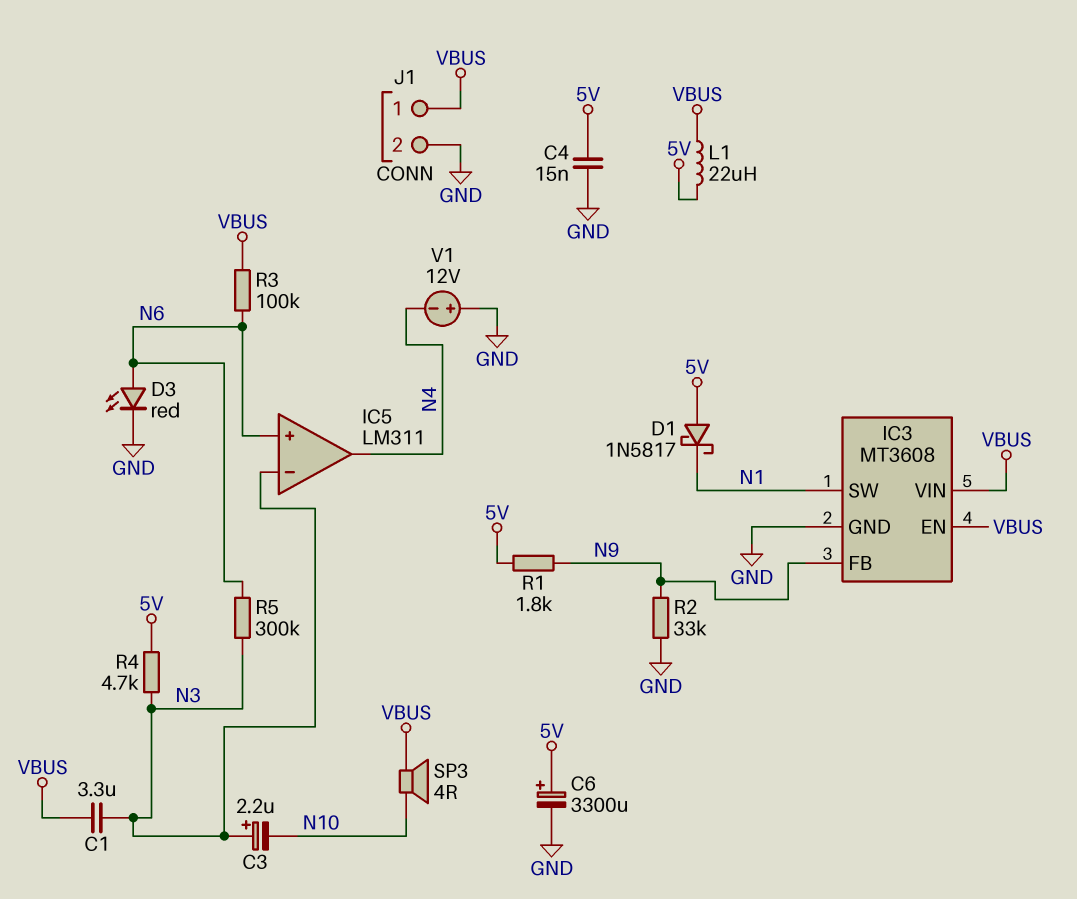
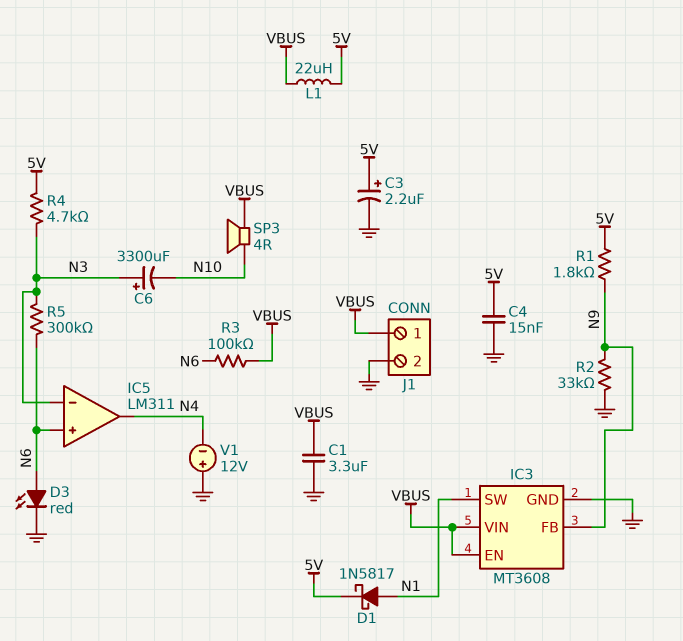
C1: 3.3uF (N3, VBUS) -> 3.3uF (GND, VBUS)
C3: 2.2uF (plus N3, minus N10) -> 2.2uF (plus 5V, minus GND)
C6: 3300uF (plus 5V, minus GND) -> 3300uF (plus N3, minus N10)
D1: schottky 1N5817 (A 5V, K N1) -> schottky 1N5817 (A N1, K 5V)

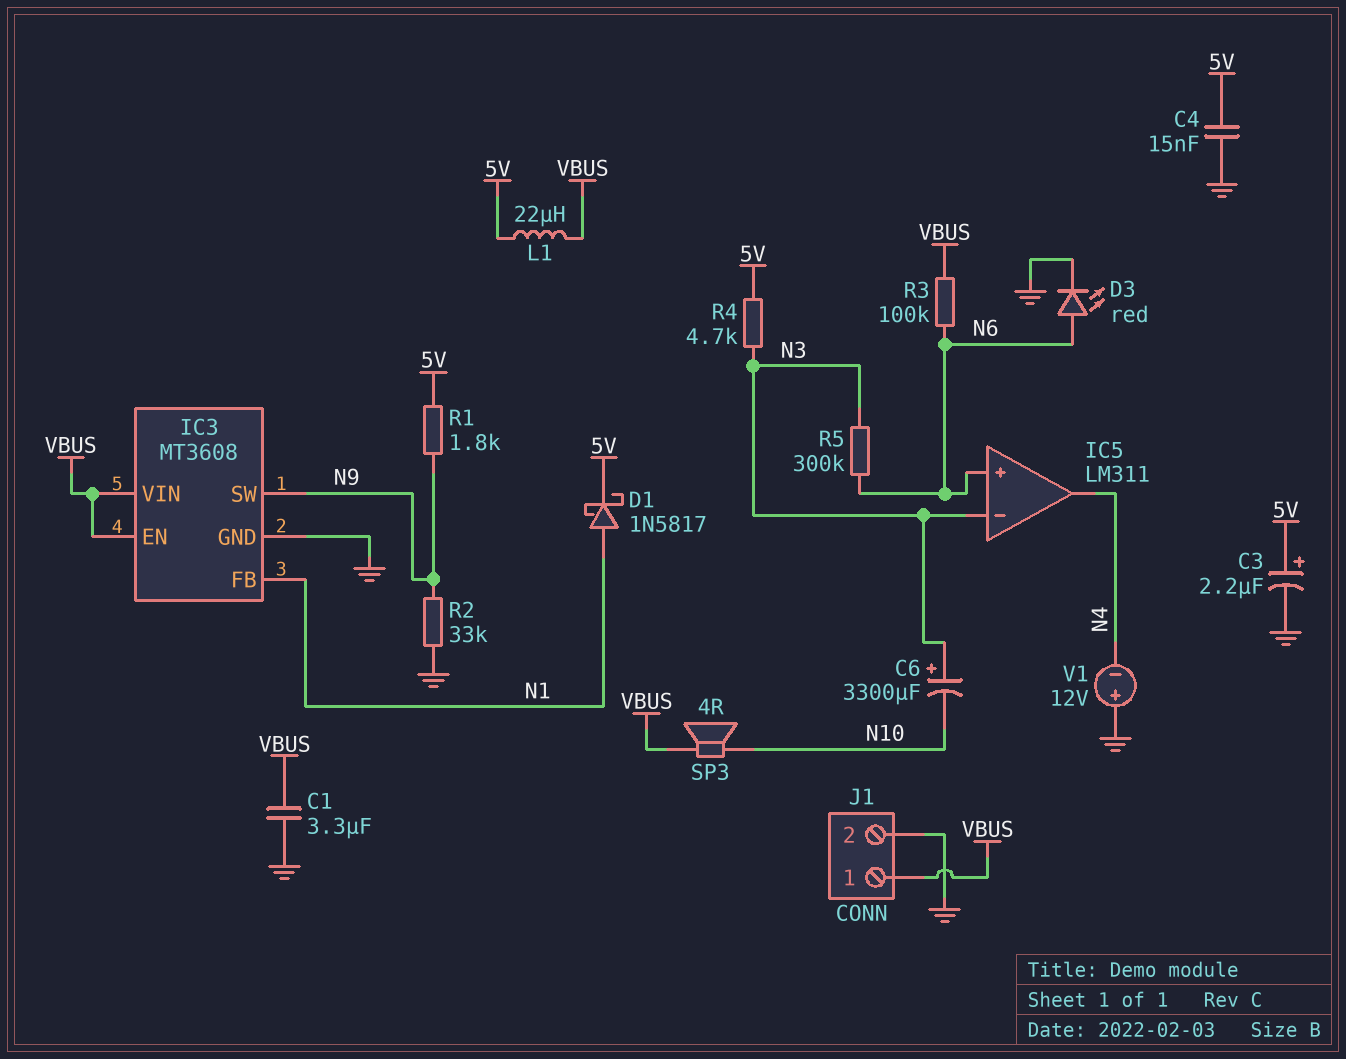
IC3 pin FB: N9 -> N1
IC3 pin SW: N1 -> N9

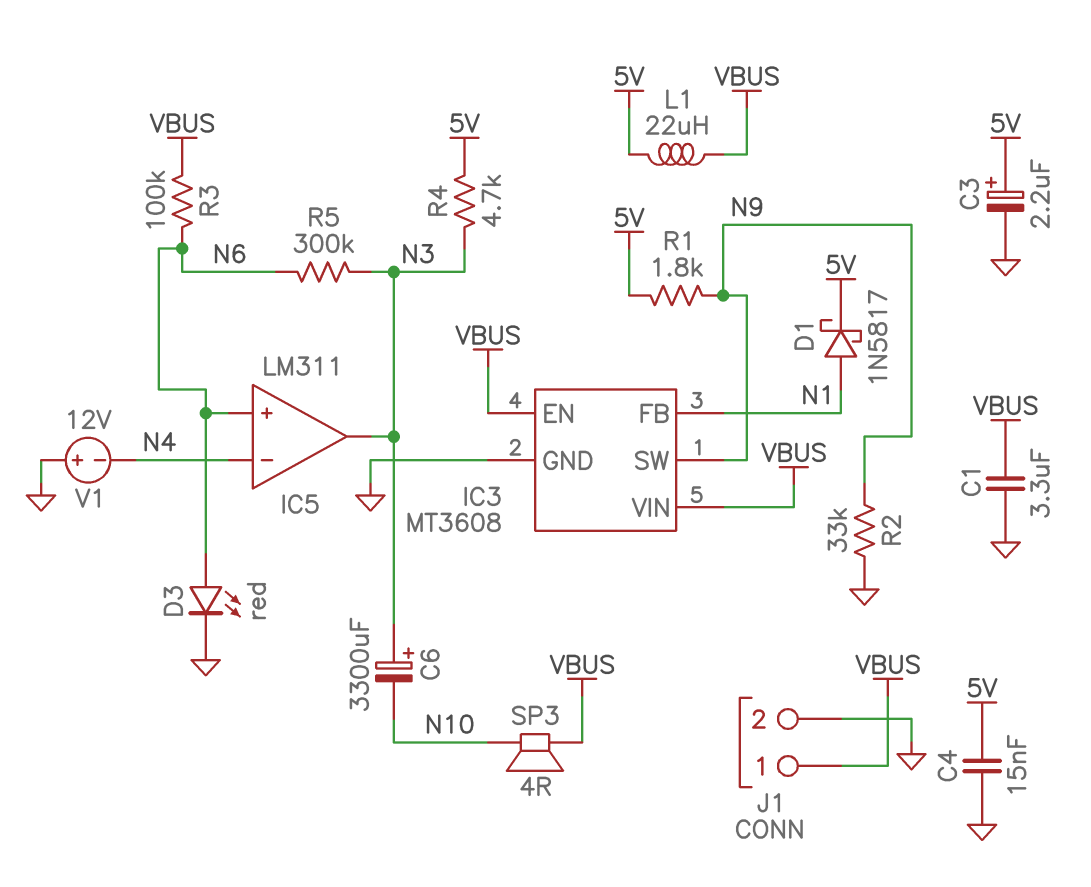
IC5 pin in-: N3 -> N4
IC5 pin out: N4 -> N3

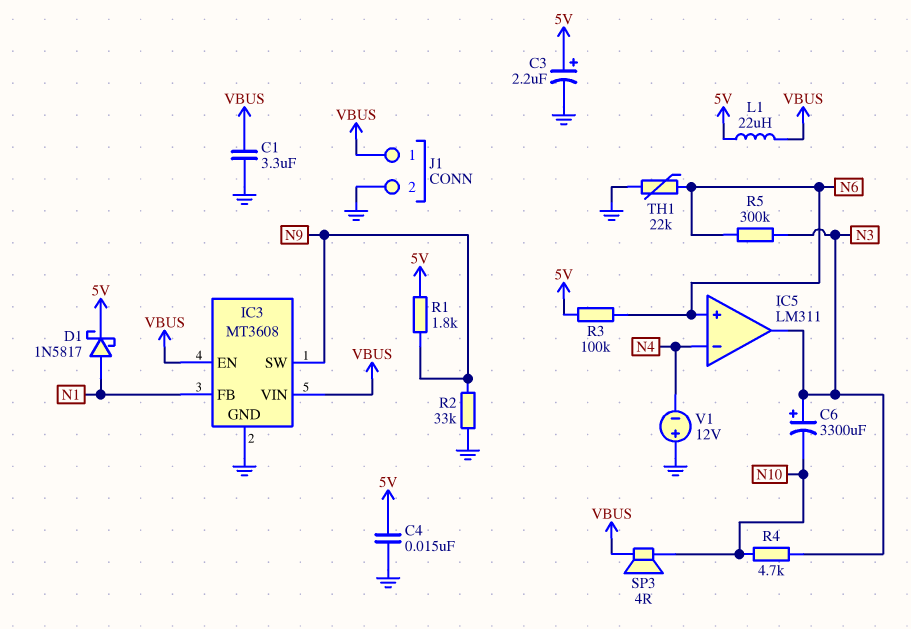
D3: LED red (A N6, K GND) -> none
R3: 100k (N6, VBUS) -> 100k (5V, N6)
R4: 4.7k (5V, N3) -> 4.7k (N3, N10)
TH1: none -> 22k (GND, N6)

